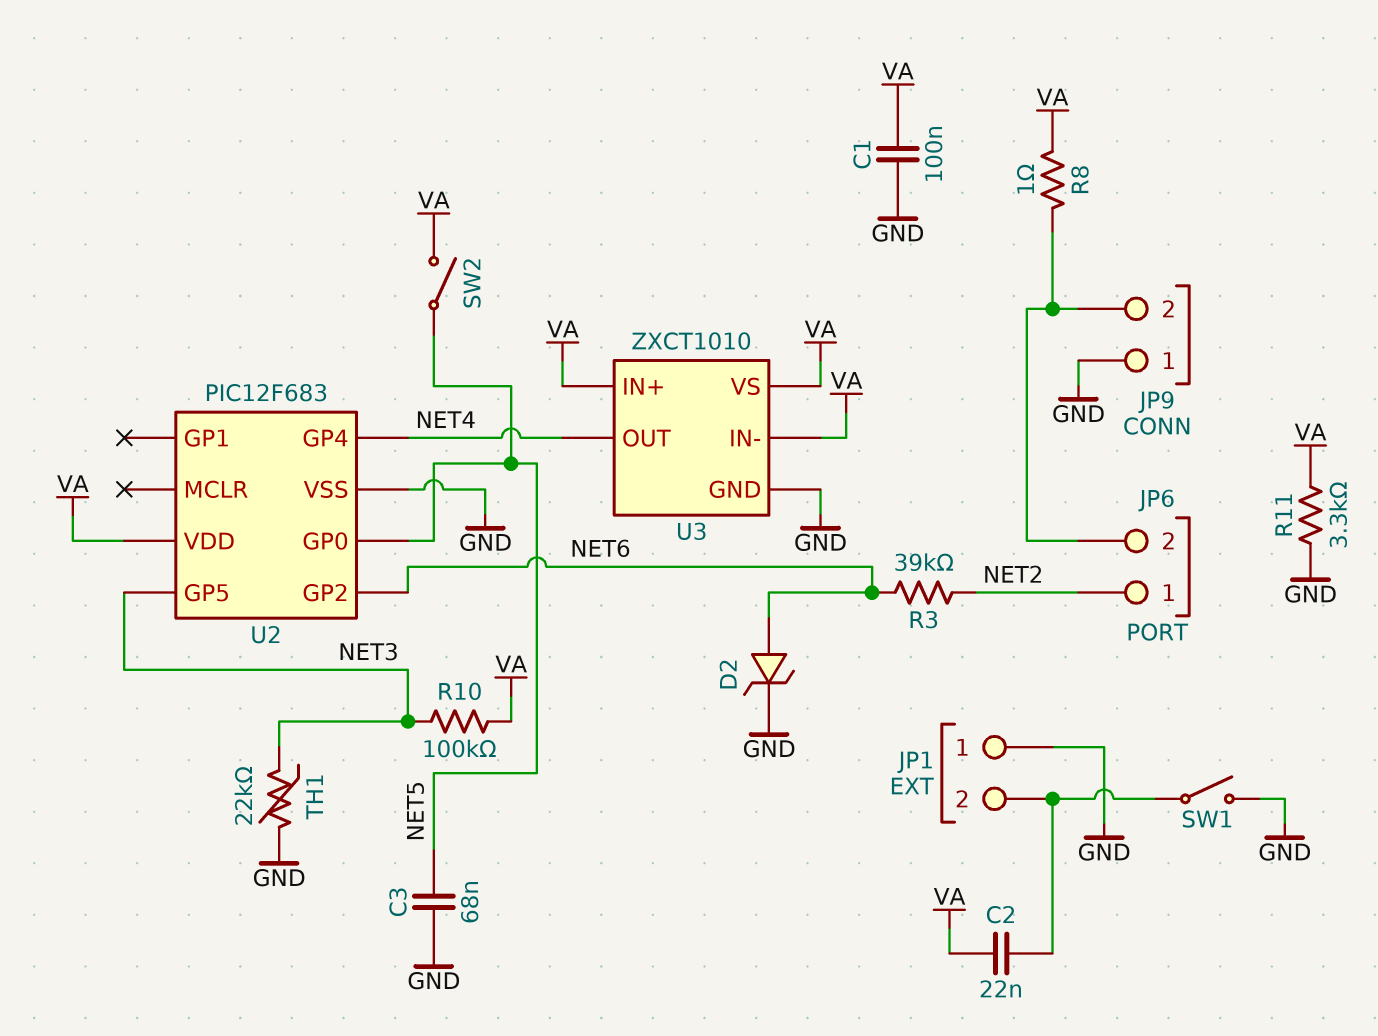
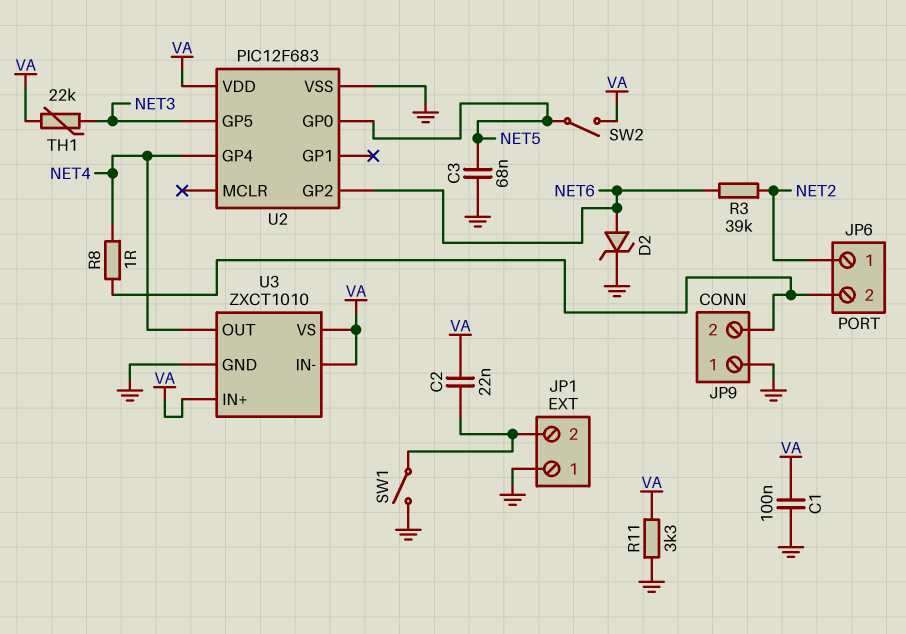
R8: 1 (JP6/2, VA) -> 1 (JP6/2, NET4)
R10: 100k (NET3, VA) -> none
TH1: 22k (GND, NET3) -> 22k (NET3, VA)

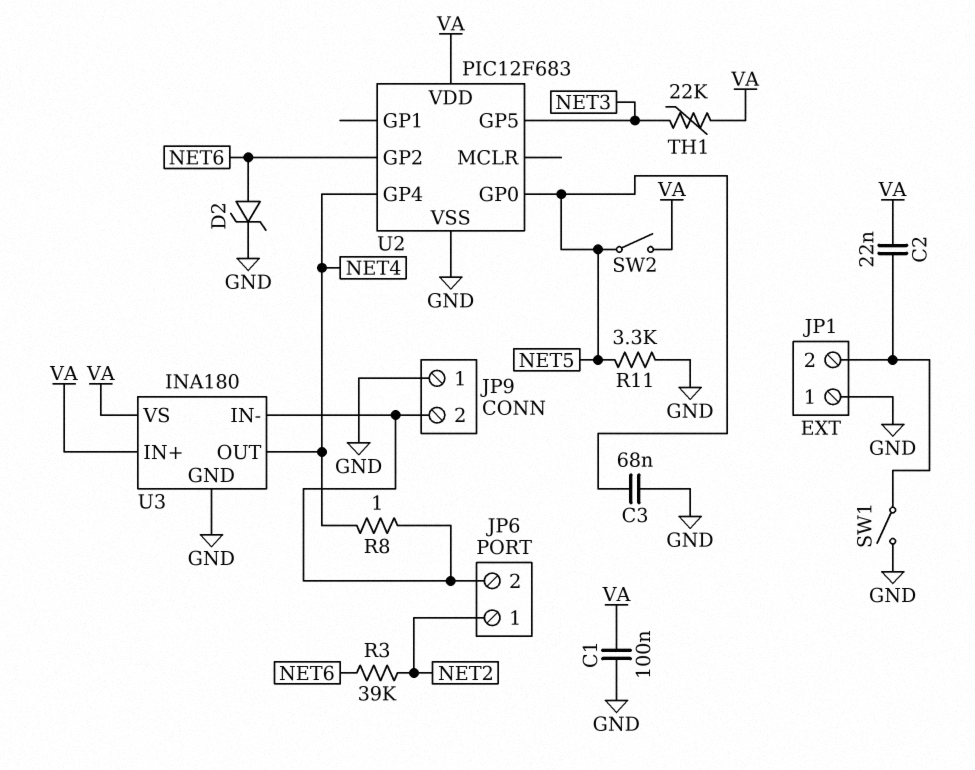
R11: 3.3k (GND, VA) -> 3.3k (GND, NET5)
U3: ZXCT1010 -> INA180
U3 pin IN-: VA -> JP6/2

